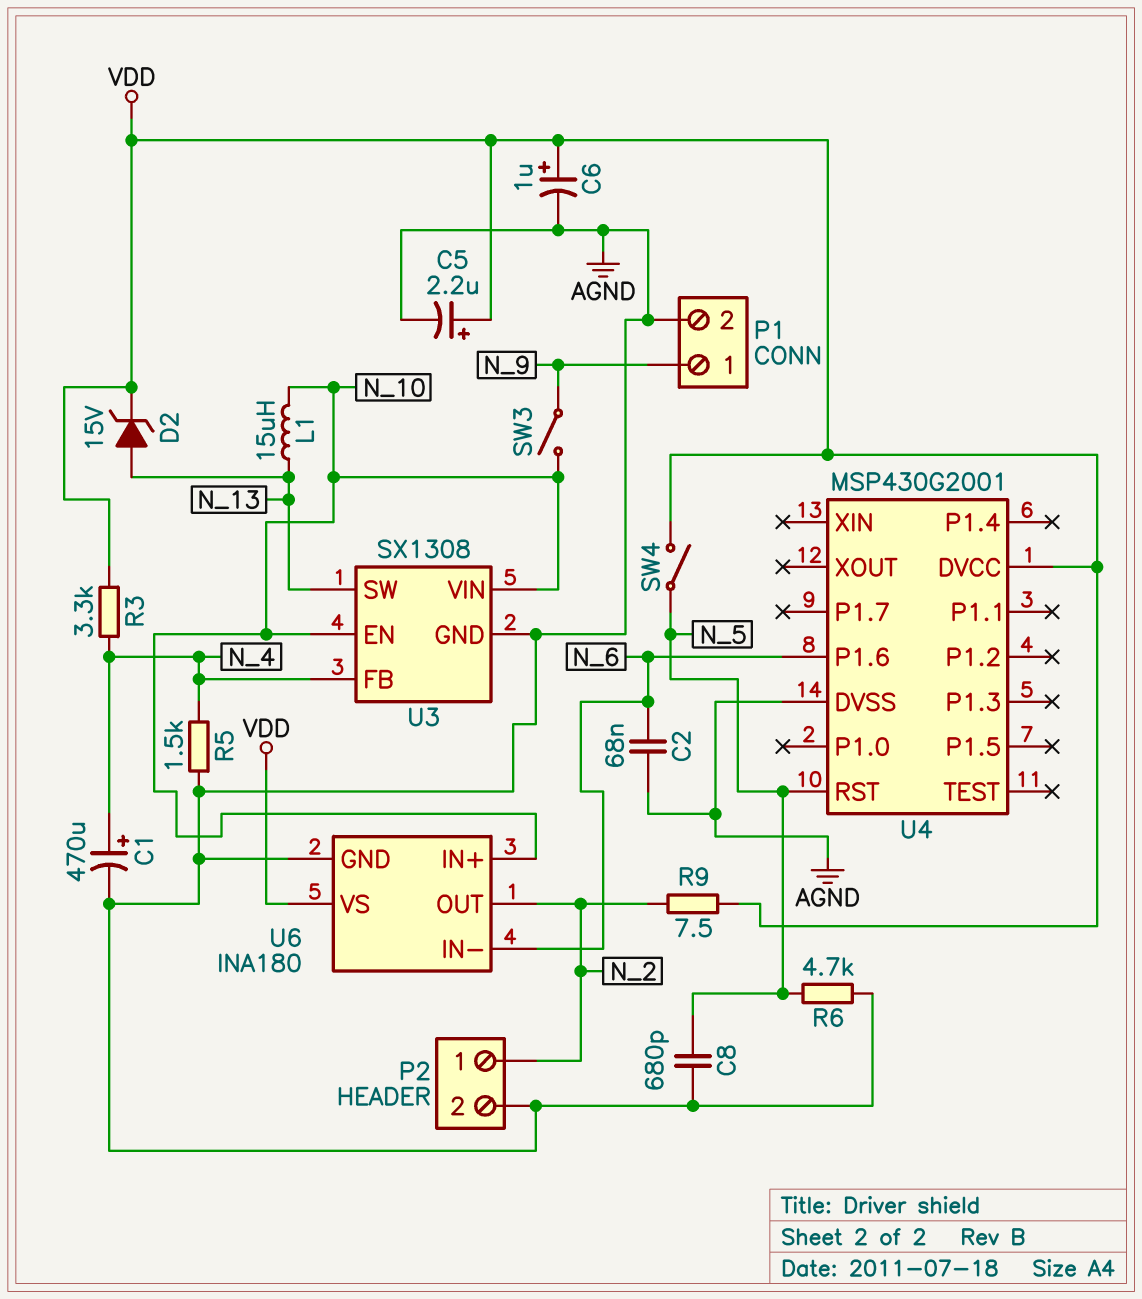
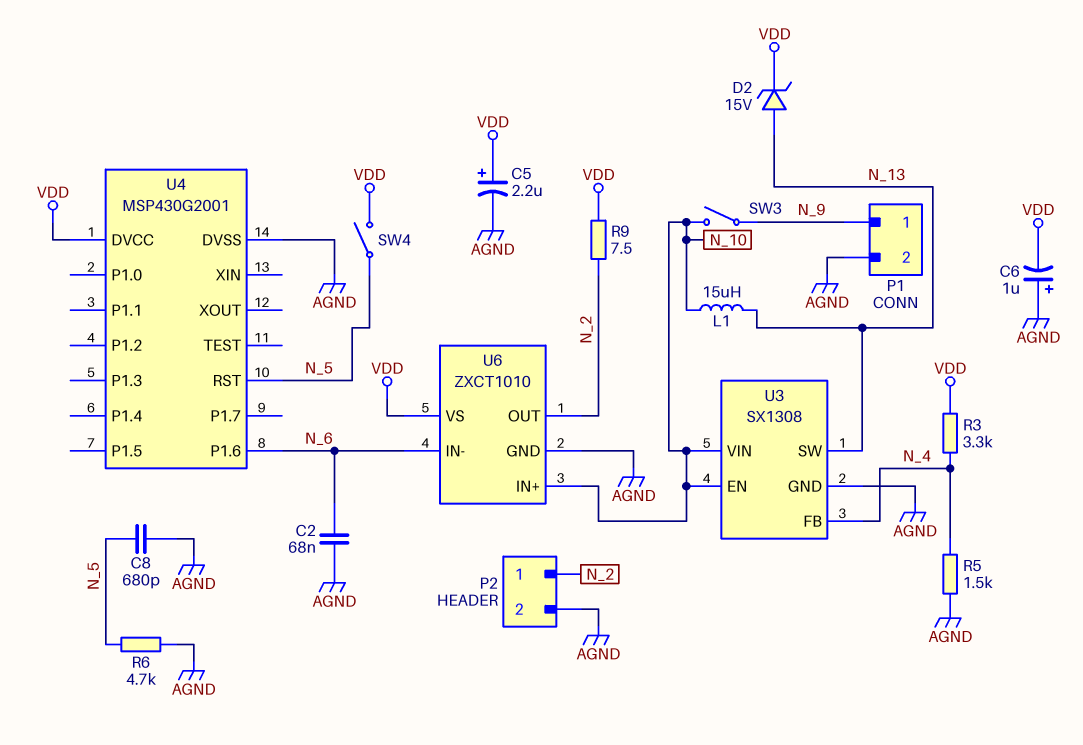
C1: 470uF (plus N_4, minus AGND) -> none
C6: 1uF (plus VDD, minus AGND) -> 1uF (plus AGND, minus VDD)
U6: INA180 -> ZXCT1010

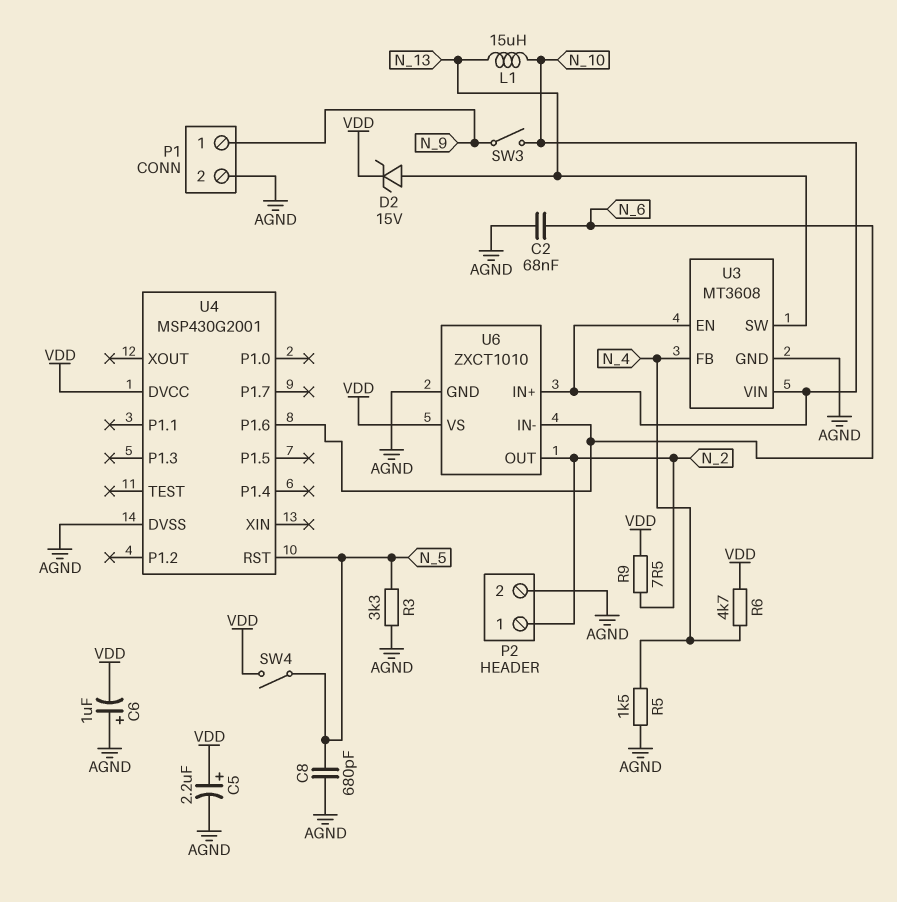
R3: 3.3k (N_4, VDD) -> 3.3k (AGND, N_5)
R6: 4.7k (AGND, N_5) -> 4.7k (N_4, VDD)
U3: SX1308 -> MT3608

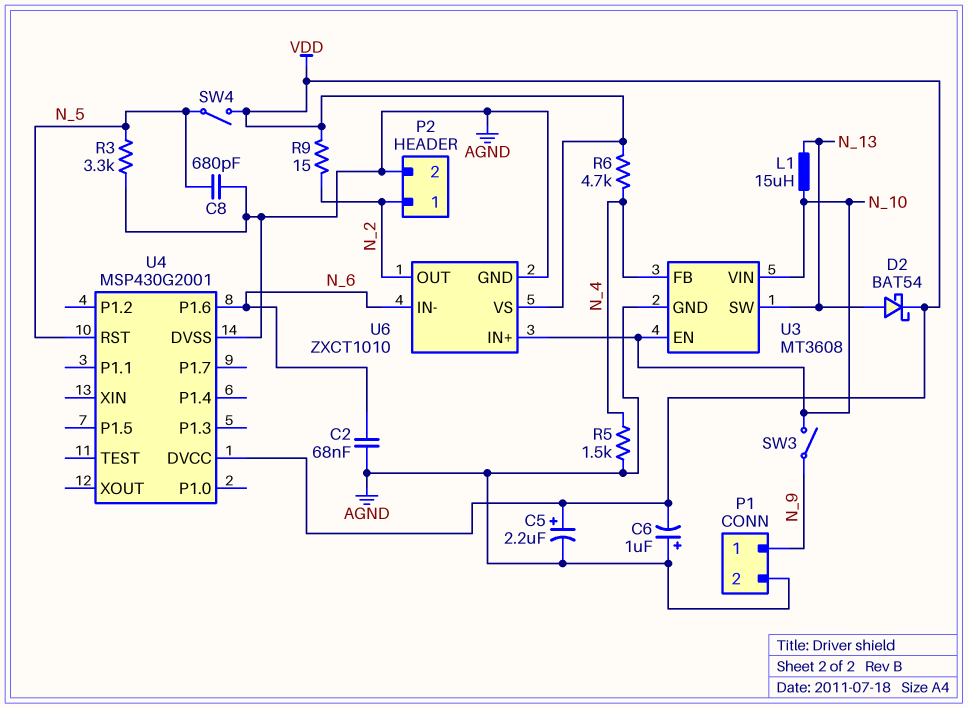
D2: zener 15V (A N_13, K VDD) -> schottky BAT54 (A N_13, K VDD)
R9: 7.5 (N_2, VDD) -> 15 (N_2, VDD)

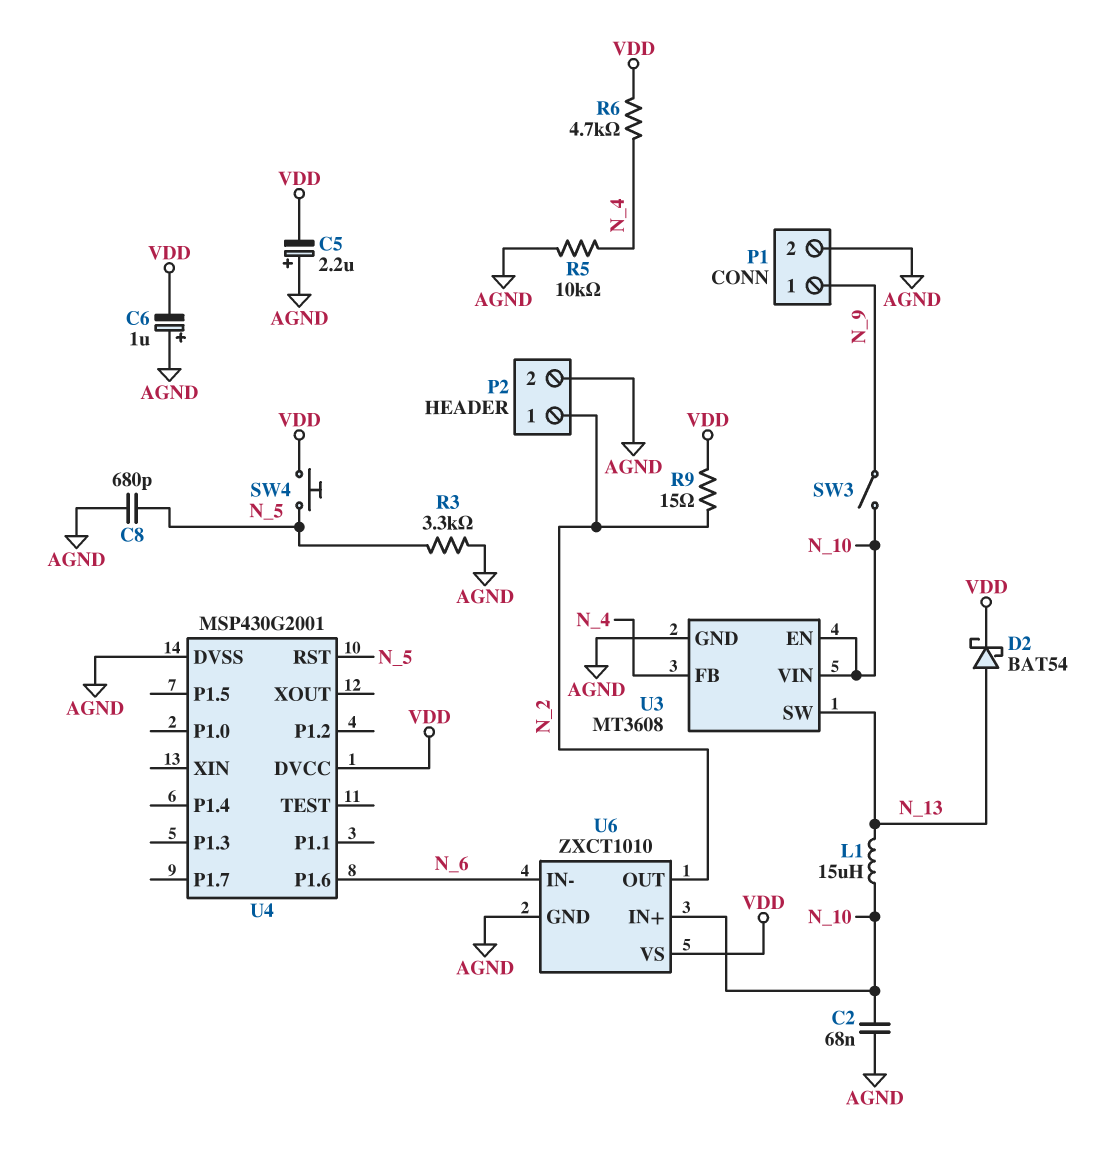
C2: 68nF (AGND, N_6) -> 68nF (AGND, N_10)
C5: 2.2uF (plus VDD, minus AGND) -> 2.2uF (plus AGND, minus VDD)
R5: 1.5k (AGND, N_4) -> 10k (AGND, N_4)
SW4: switch (N_5, VDD) -> button (N_5, VDD)

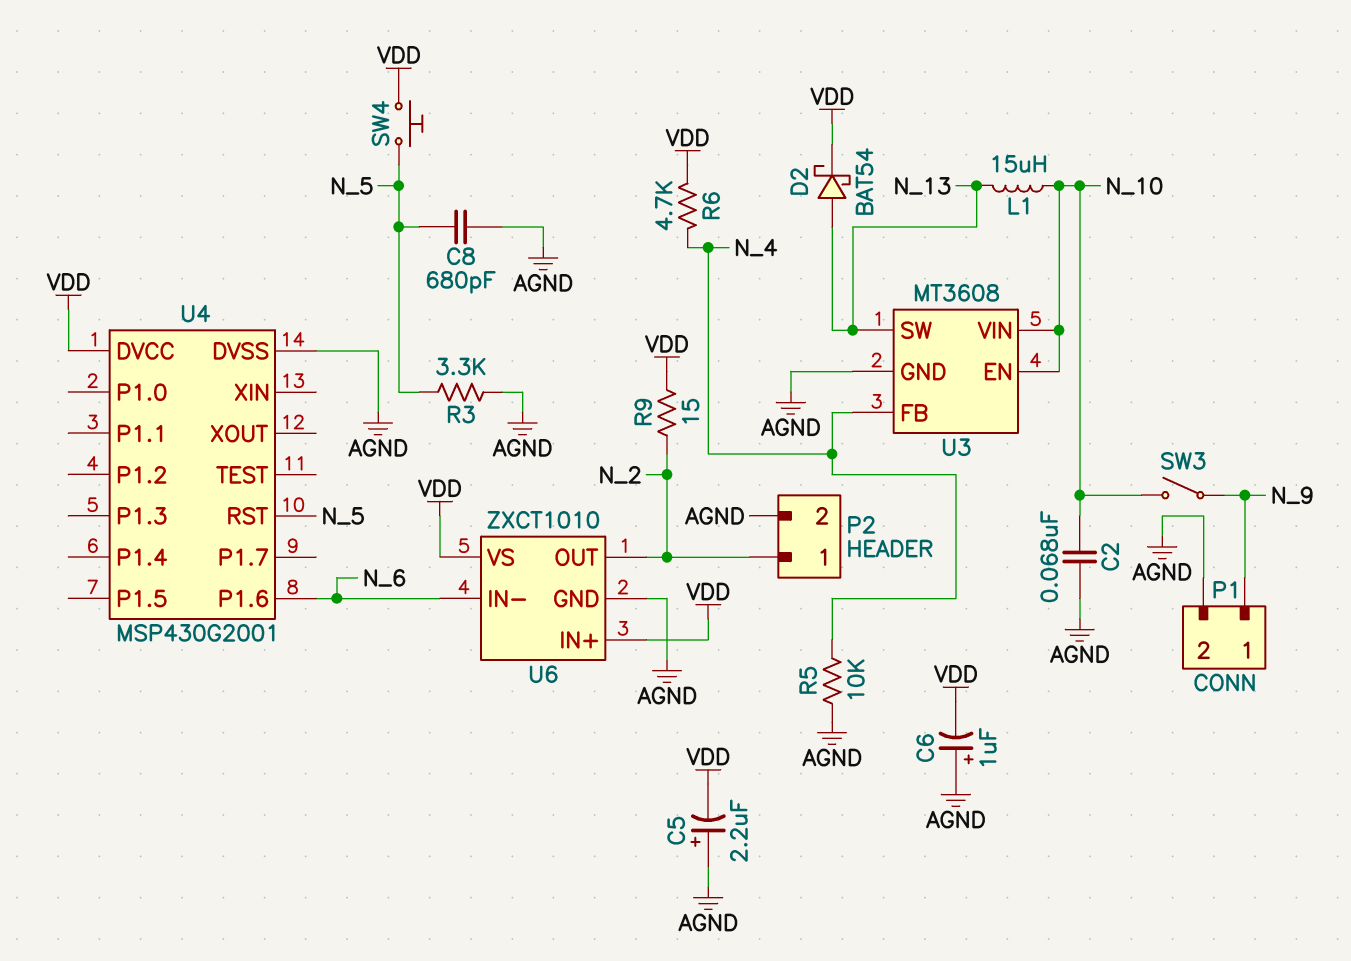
U6 pin IN+: N_10 -> VDD

